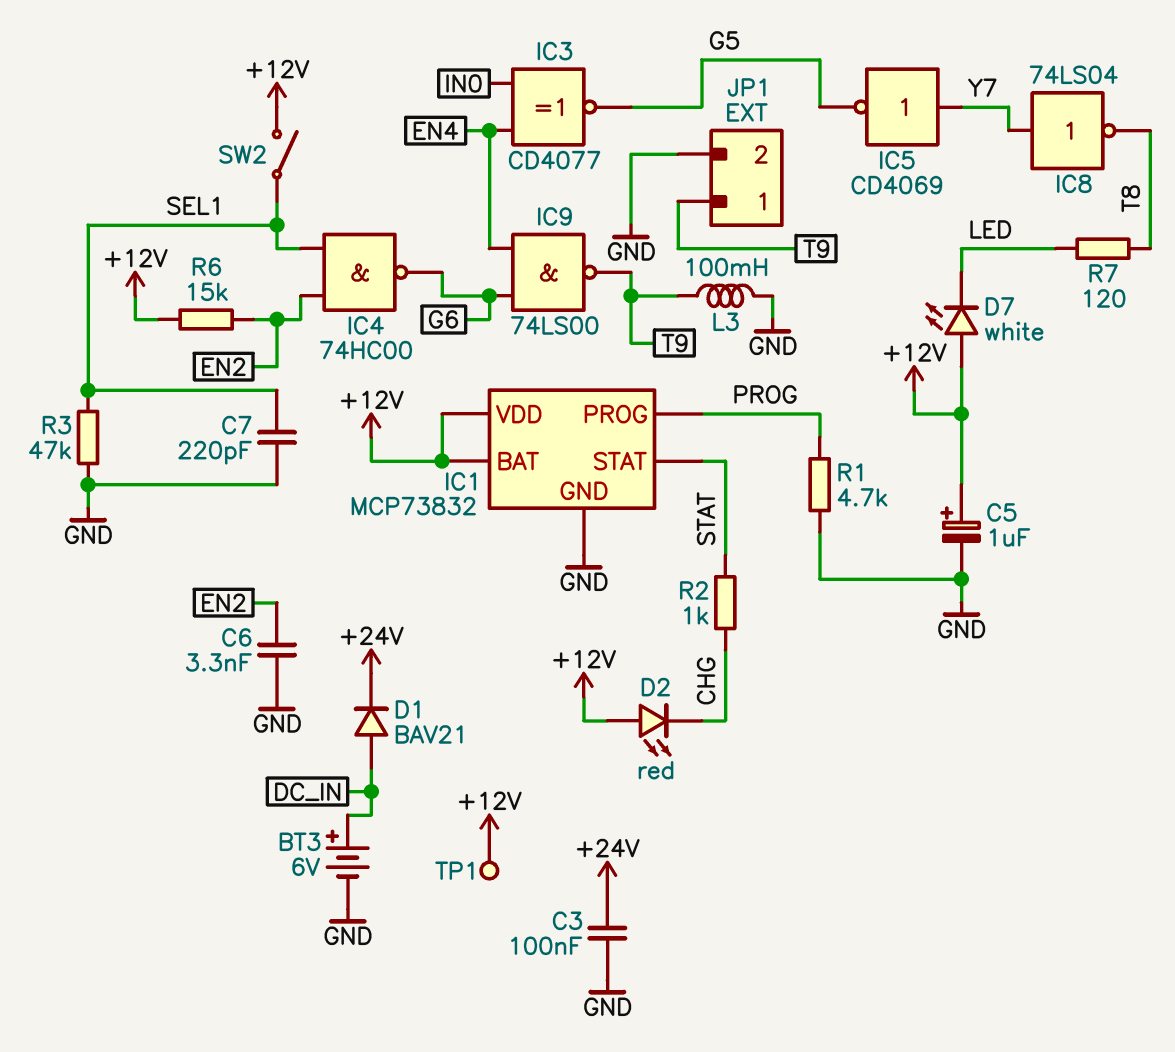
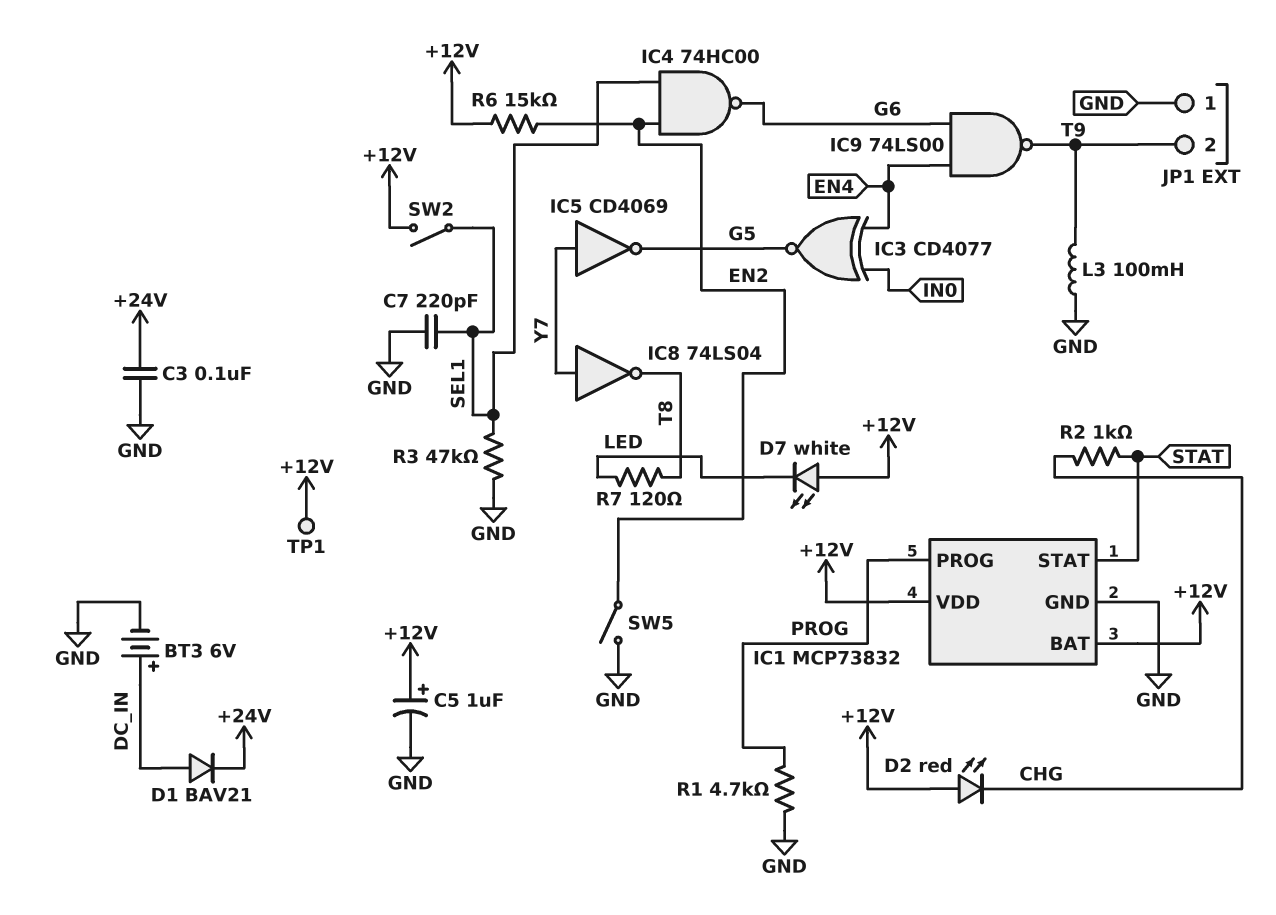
C6: 3.3nF (EN2, GND) -> none
JP1 pin 1: T9 -> GND
JP1 pin 2: GND -> T9
SW5: none -> switch (EN2, GND)

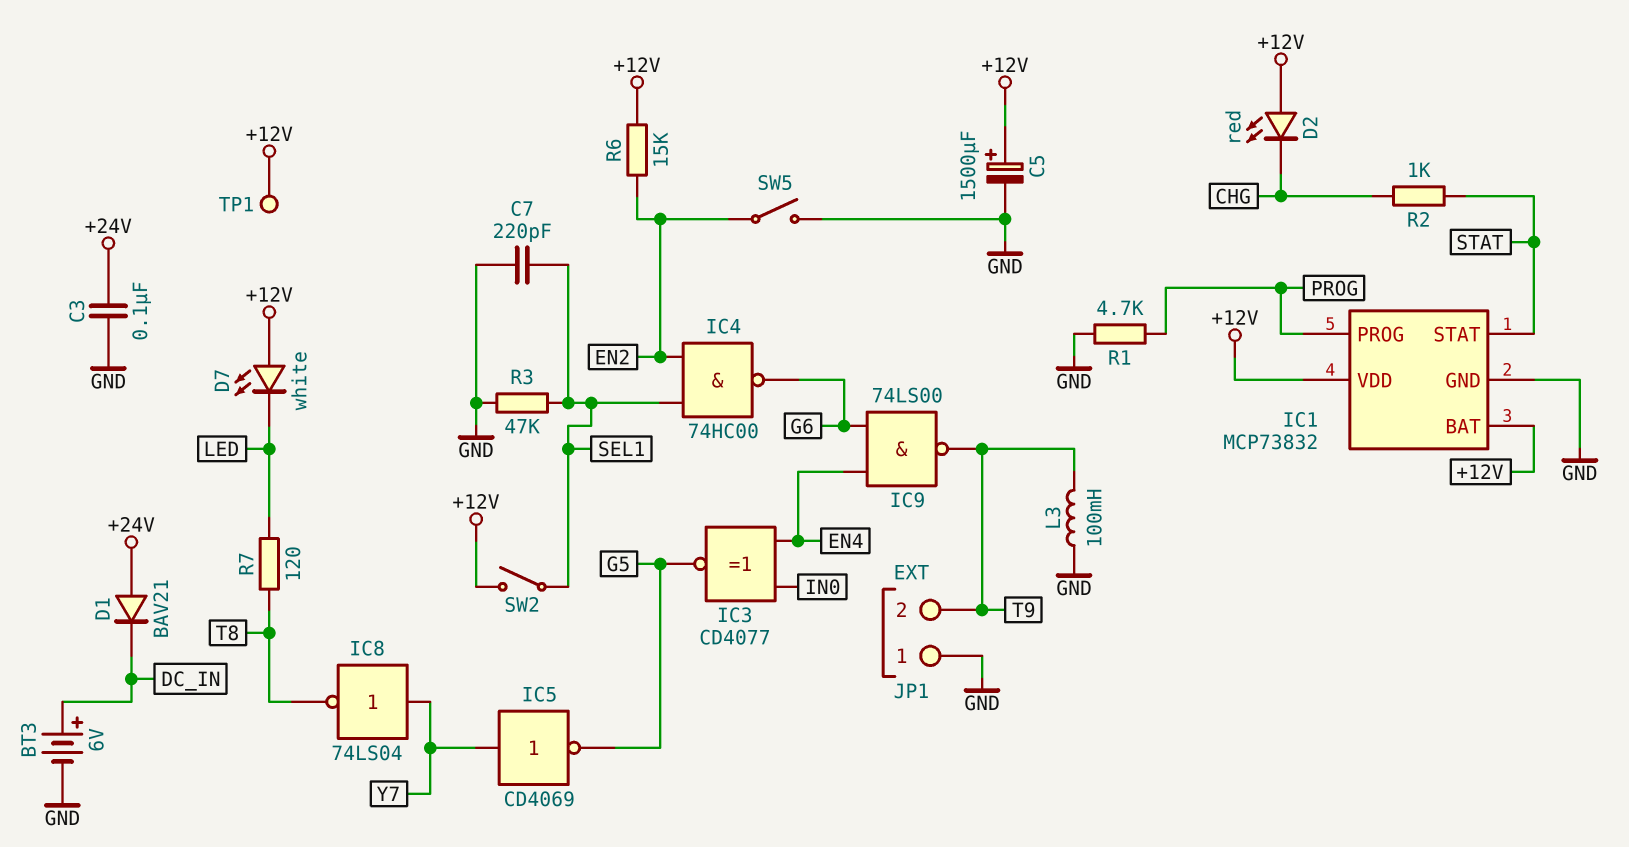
C5: 1uF (plus +12V, minus GND) -> 1500uF (plus +12V, minus GND)
D1: diode BAV21 (A DC_IN, K +24V) -> diode BAV21 (A +24V, K DC_IN)

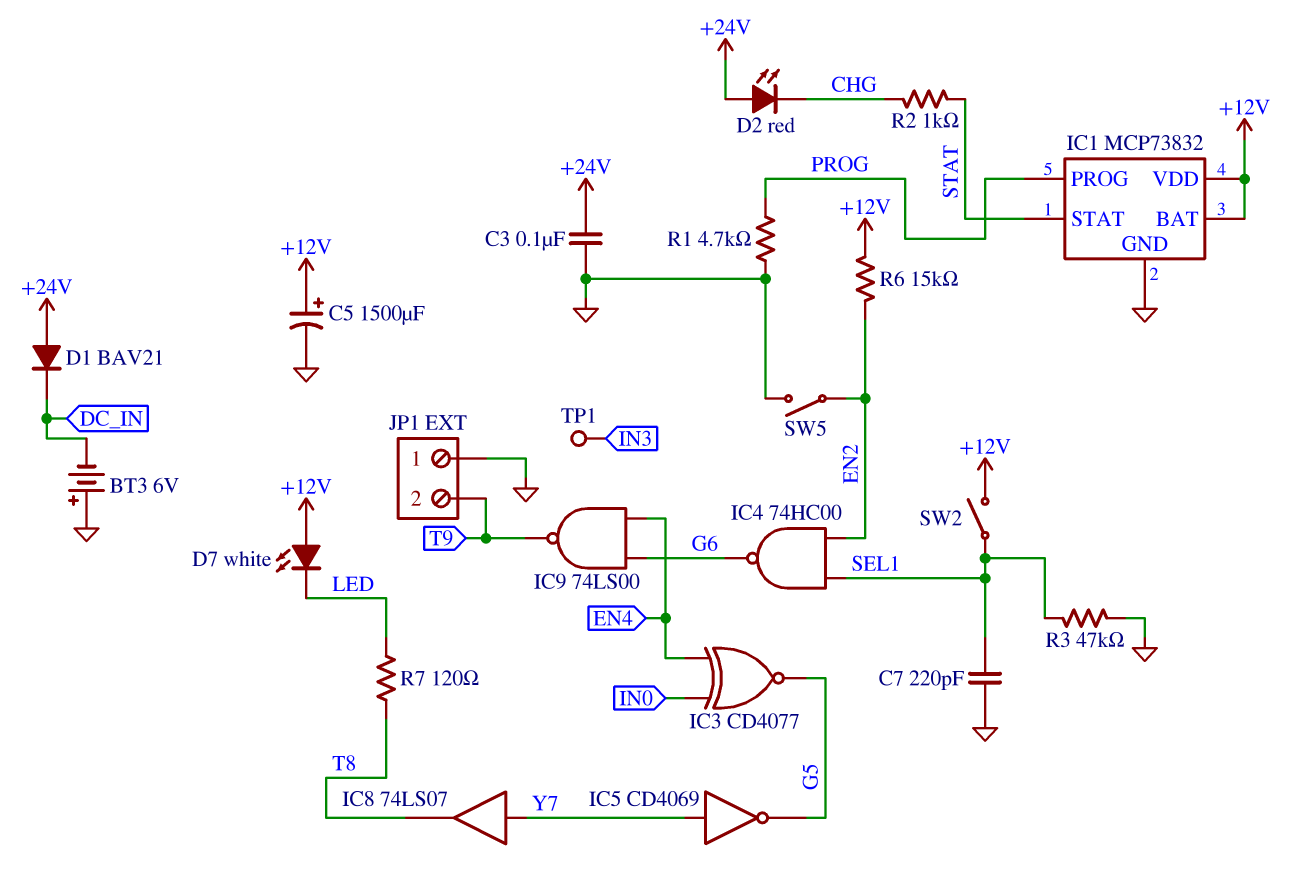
BT3: 6V (plus DC_IN, minus GND) -> 6V (plus GND, minus DC_IN)
D2: LED red (A +12V, K CHG) -> LED red (A +24V, K CHG)
IC8: NOT 74LS04 (in Y7, out T8) -> buffer 74LS07 (in Y7, out T8)
L3: 100mH (GND, T9) -> none
TP1: test point (+12V) -> test point (IN3)

